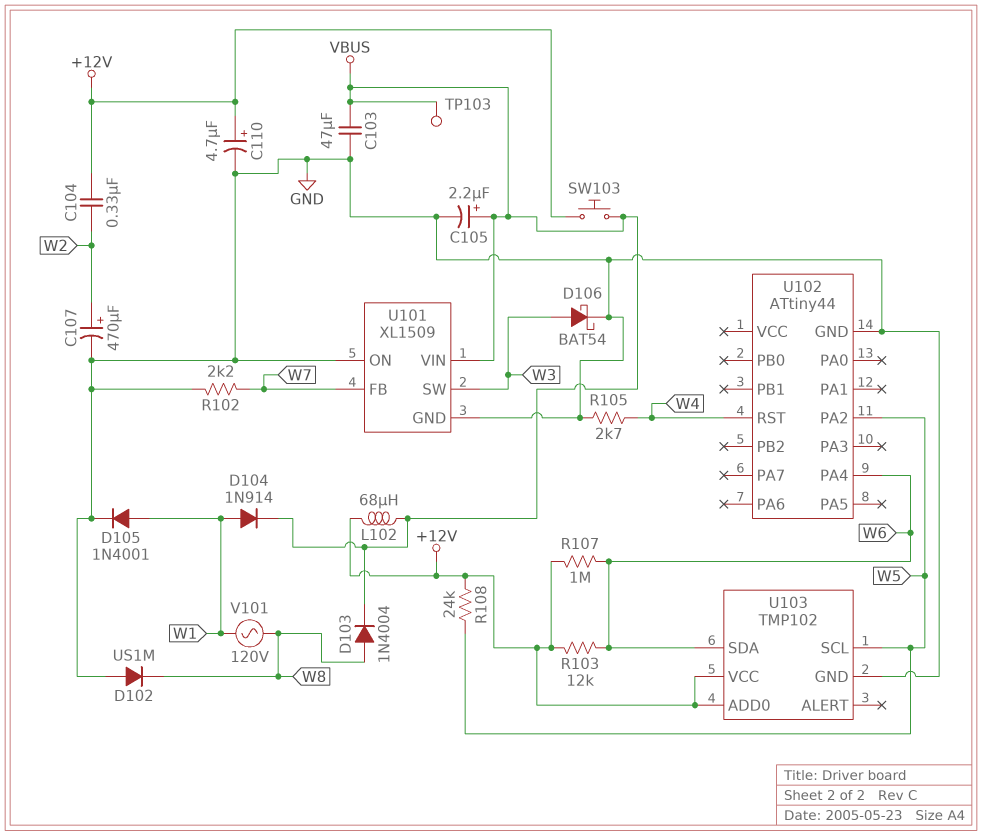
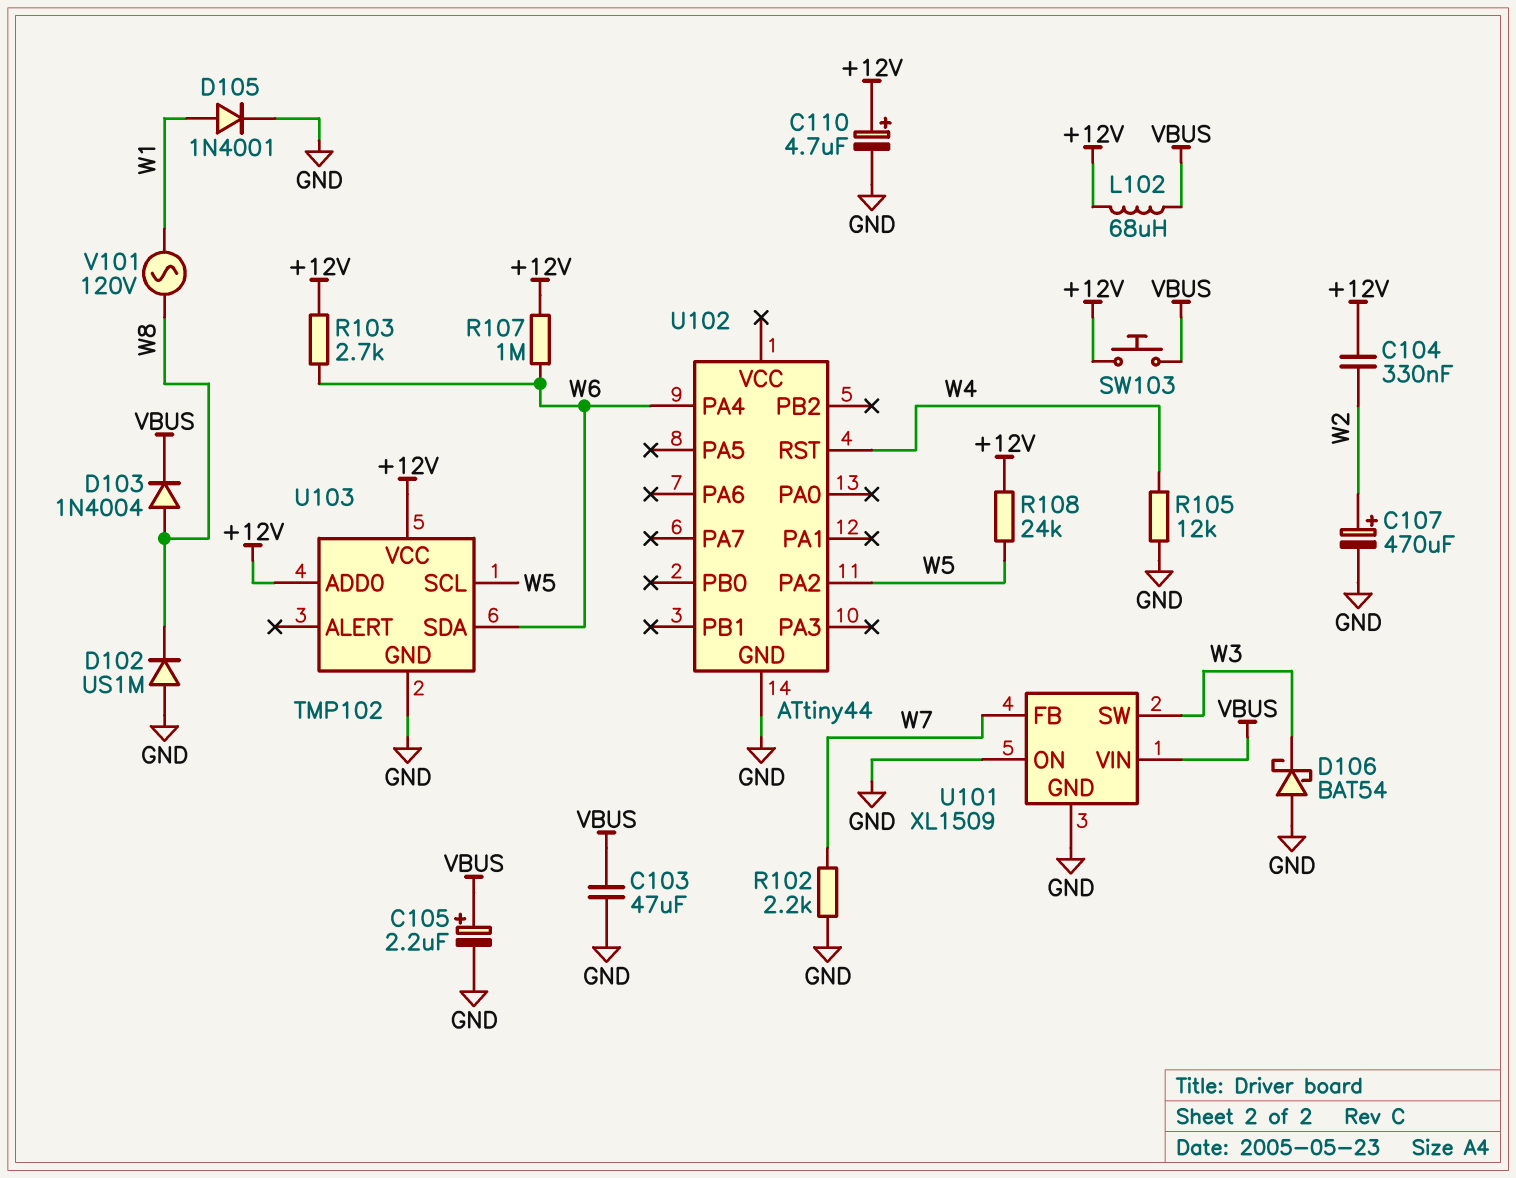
D104: diode 1N914 (A W1, K VBUS) -> none
D106: schottky BAT54 (A W3, K GND) -> schottky BAT54 (A GND, K W3)
R103: 12k (+12V, W6) -> 2.7k (+12V, W6)
R105: 2.7k (GND, W4) -> 12k (GND, W4)
TP103: test point (VBUS) -> none

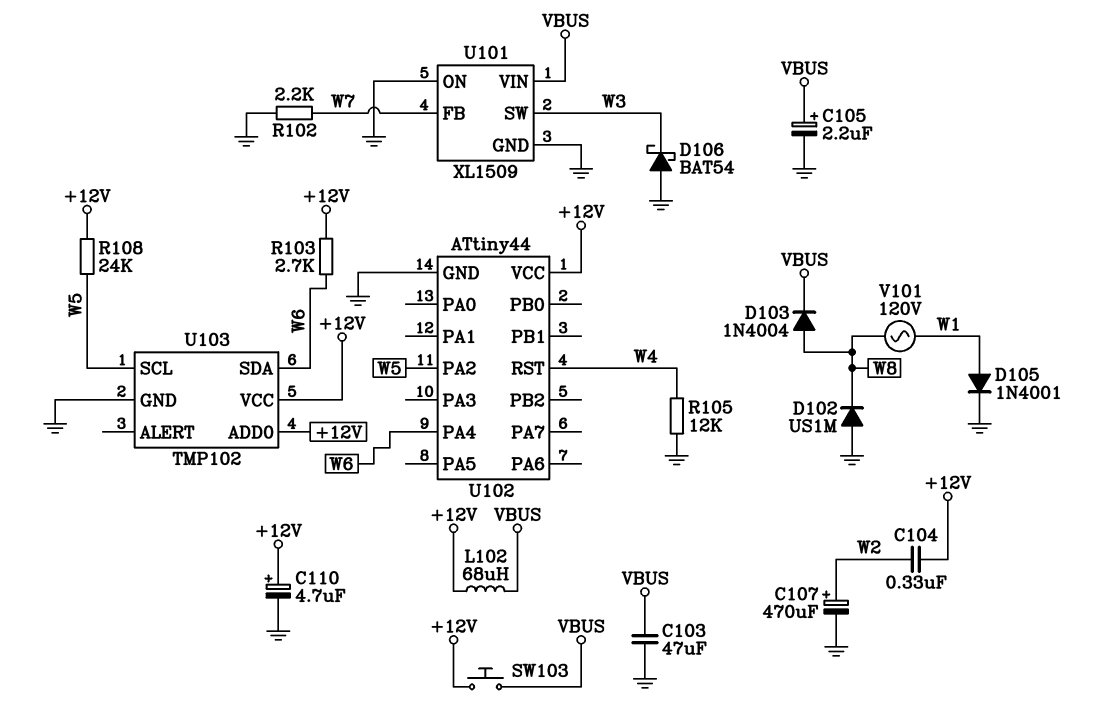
R107: 1M (+12V, W6) -> none
U102 pin VCC: none -> +12V

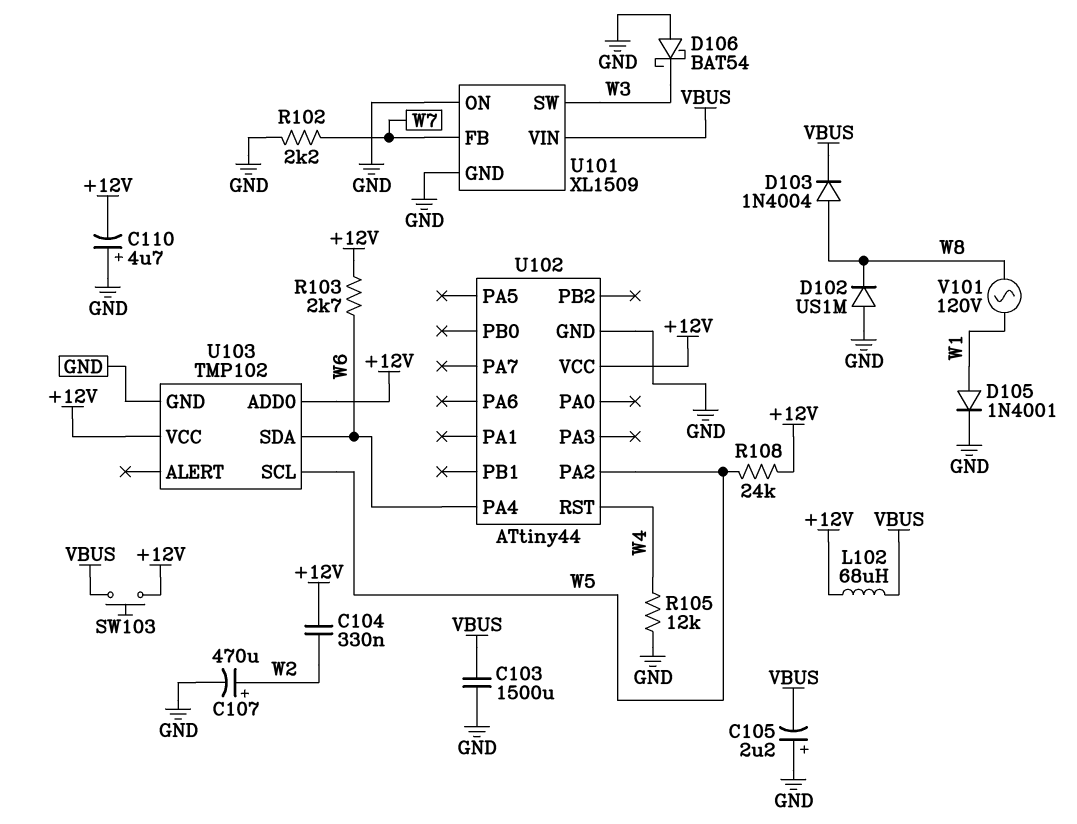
C103: 47uF (GND, VBUS) -> 1500uF (GND, VBUS)
C105: 2.2uF (plus VBUS, minus GND) -> 2.2uF (plus GND, minus VBUS)
C110: 4.7uF (plus +12V, minus GND) -> 4.7uF (plus GND, minus +12V)

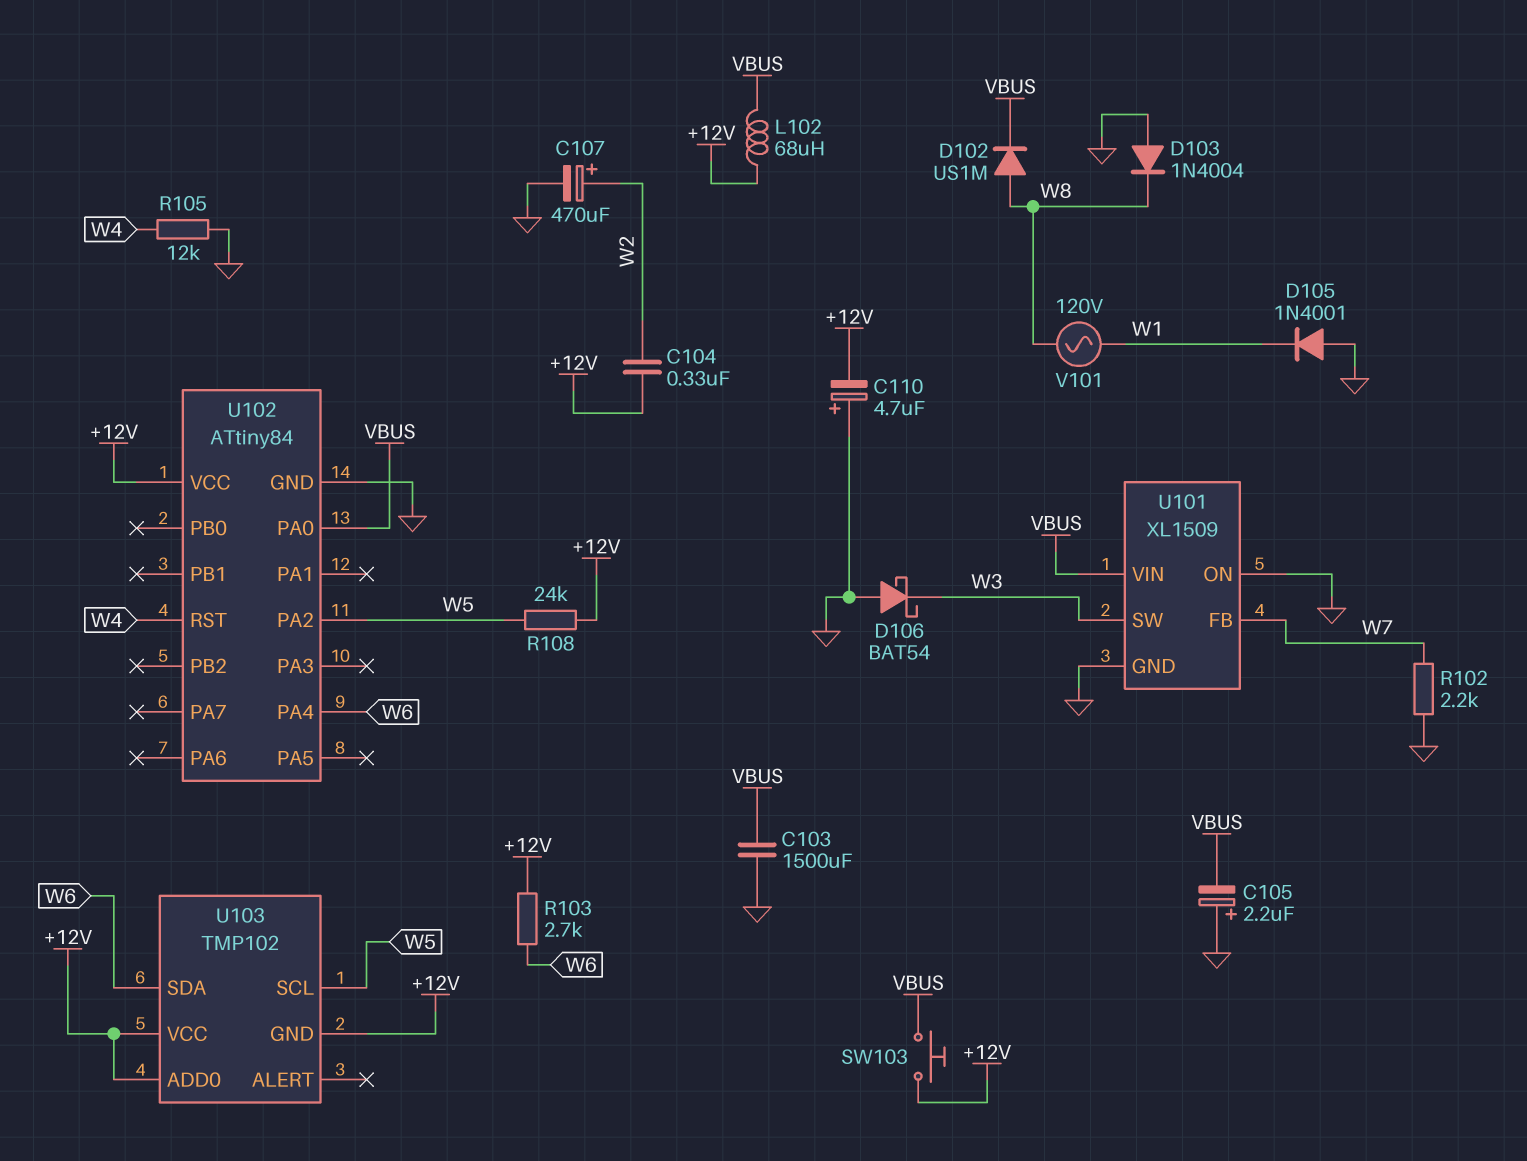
D102: diode US1M (A GND, K W8) -> diode US1M (A W8, K VBUS)
D103: diode 1N4004 (A W8, K VBUS) -> diode 1N4004 (A GND, K W8)
D105: diode 1N4001 (A W1, K GND) -> diode 1N4001 (A GND, K W1)
U102: ATtiny44 -> ATtiny84
U102 pin PA0: none -> VBUS
U103 pin GND: GND -> +12V

